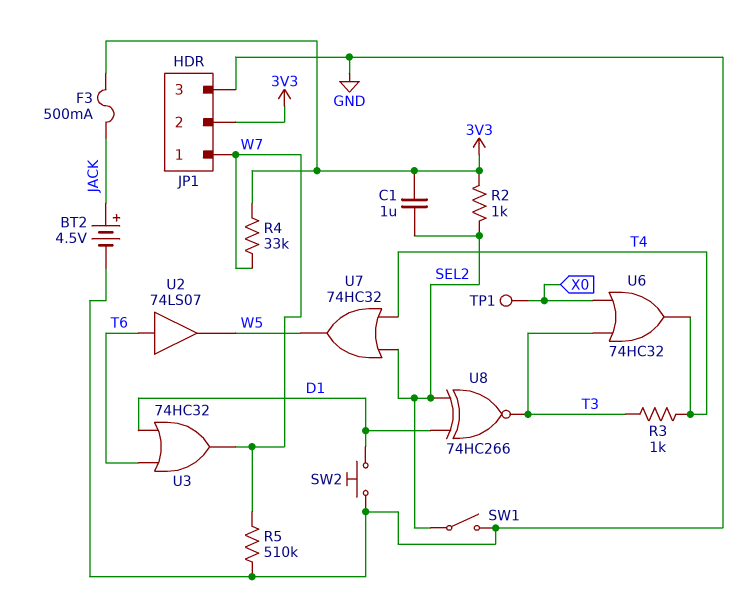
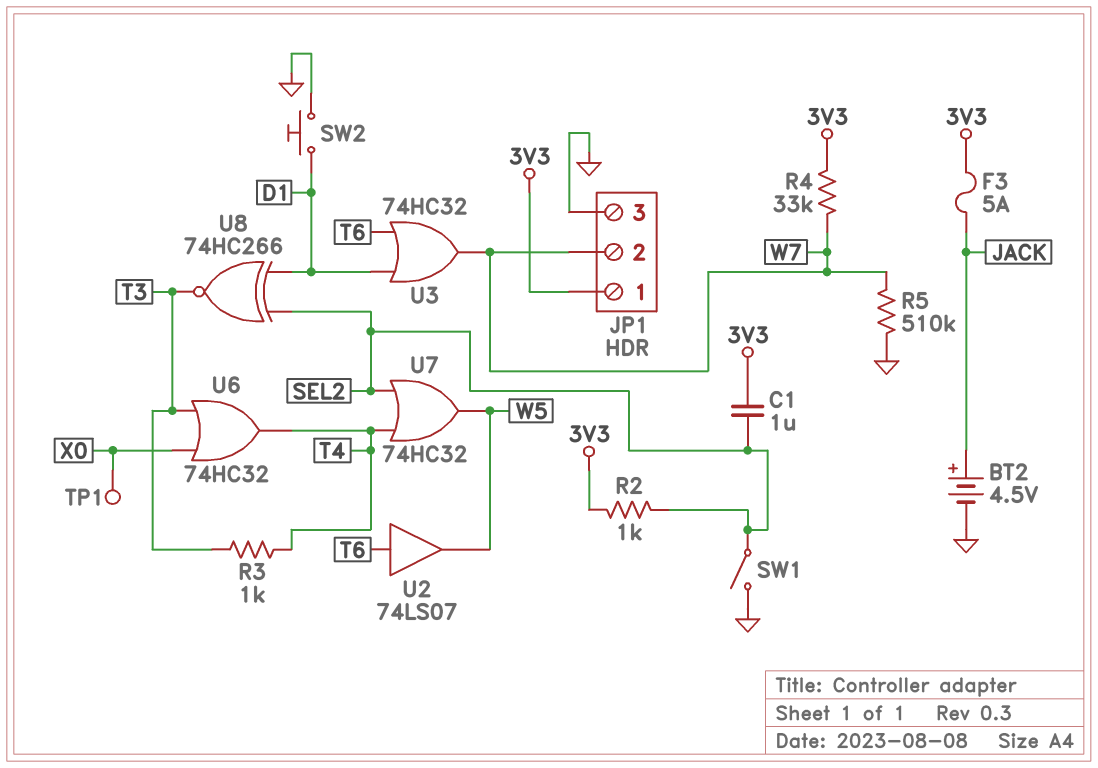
F3: 500mA (3V3, JACK) -> 5A (3V3, JACK)
JP1 pin 1: W7 -> 3V3
JP1 pin 2: 3V3 -> W7

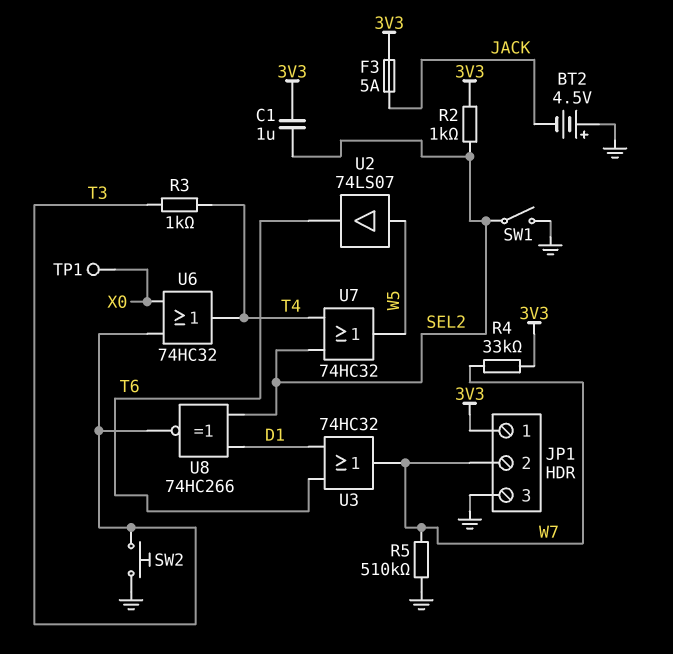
BT2: 4.5V (plus JACK, minus GND) -> 4.5V (plus GND, minus JACK)
SW2: button (D1, GND) -> button (GND, T3)
U2: buffer 74LS07 (in T6, out W5) -> buffer 74LS07 (in W5, out T6)

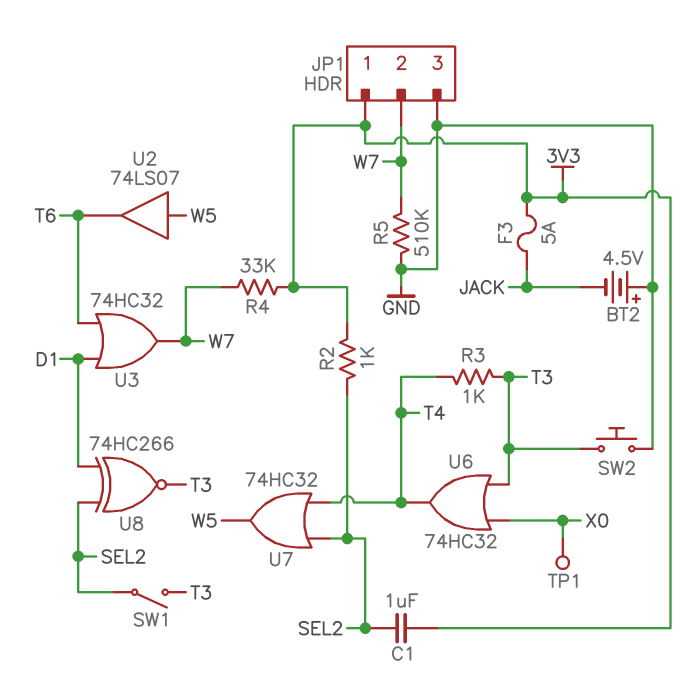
SW1: switch (GND, SEL2) -> switch (SEL2, T3)

